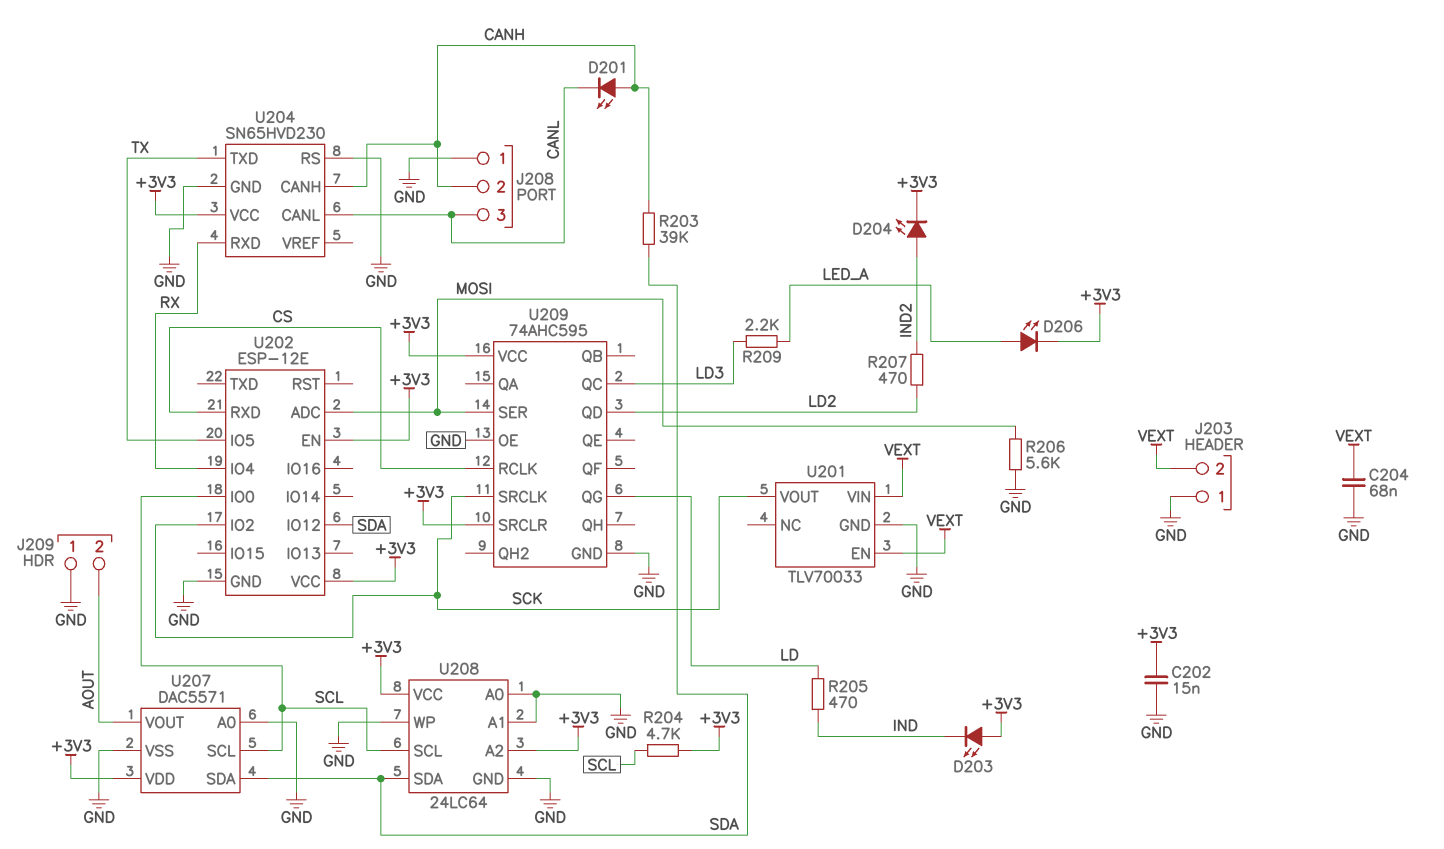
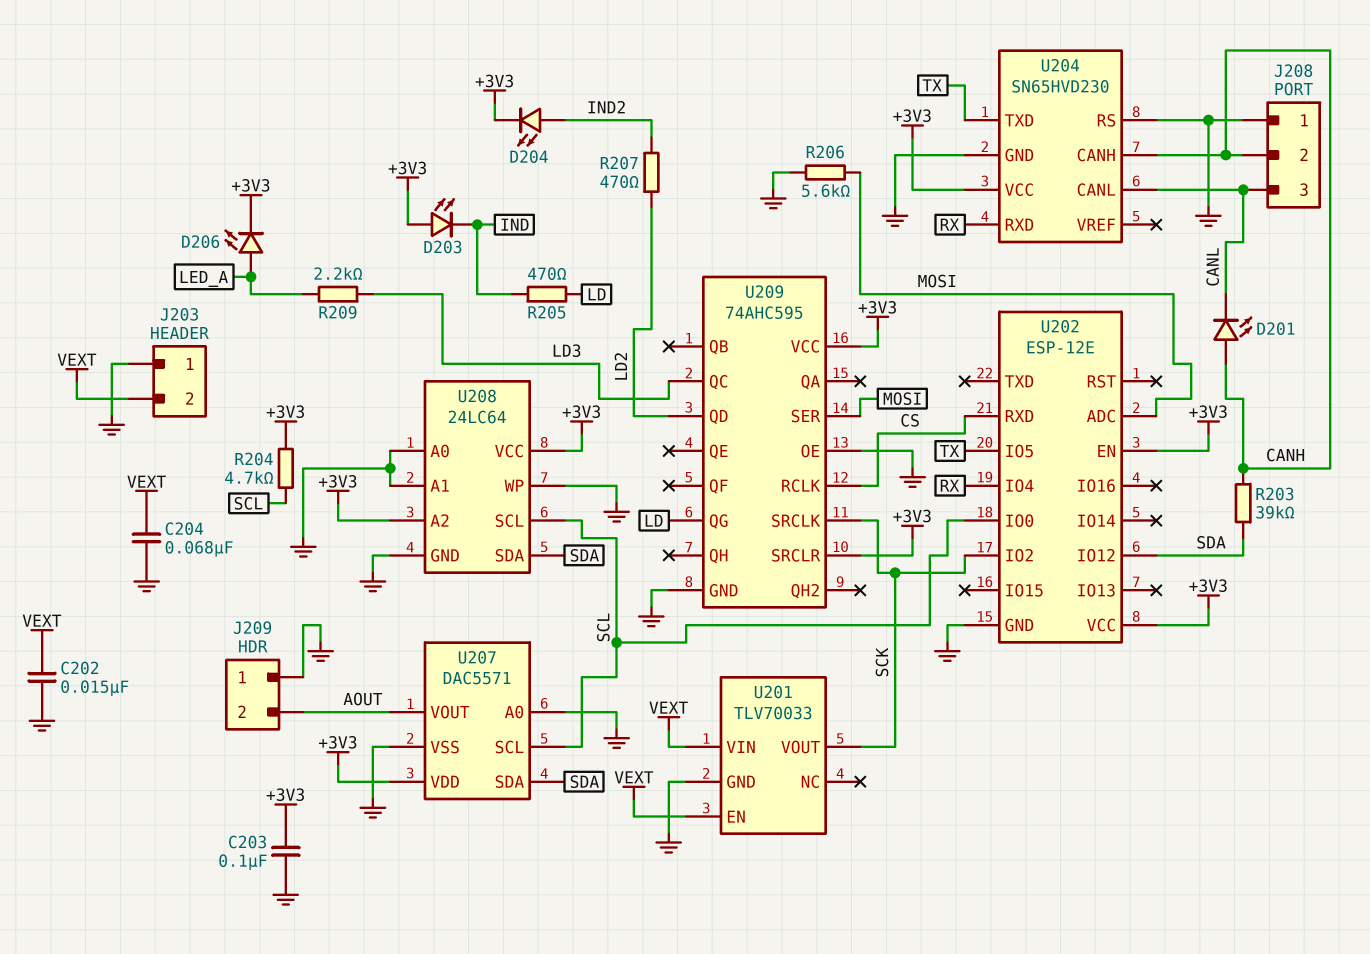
C202: 15nF (+3V3, GND) -> 15nF (GND, VEXT)
C203: none -> 100nF (+3V3, GND)

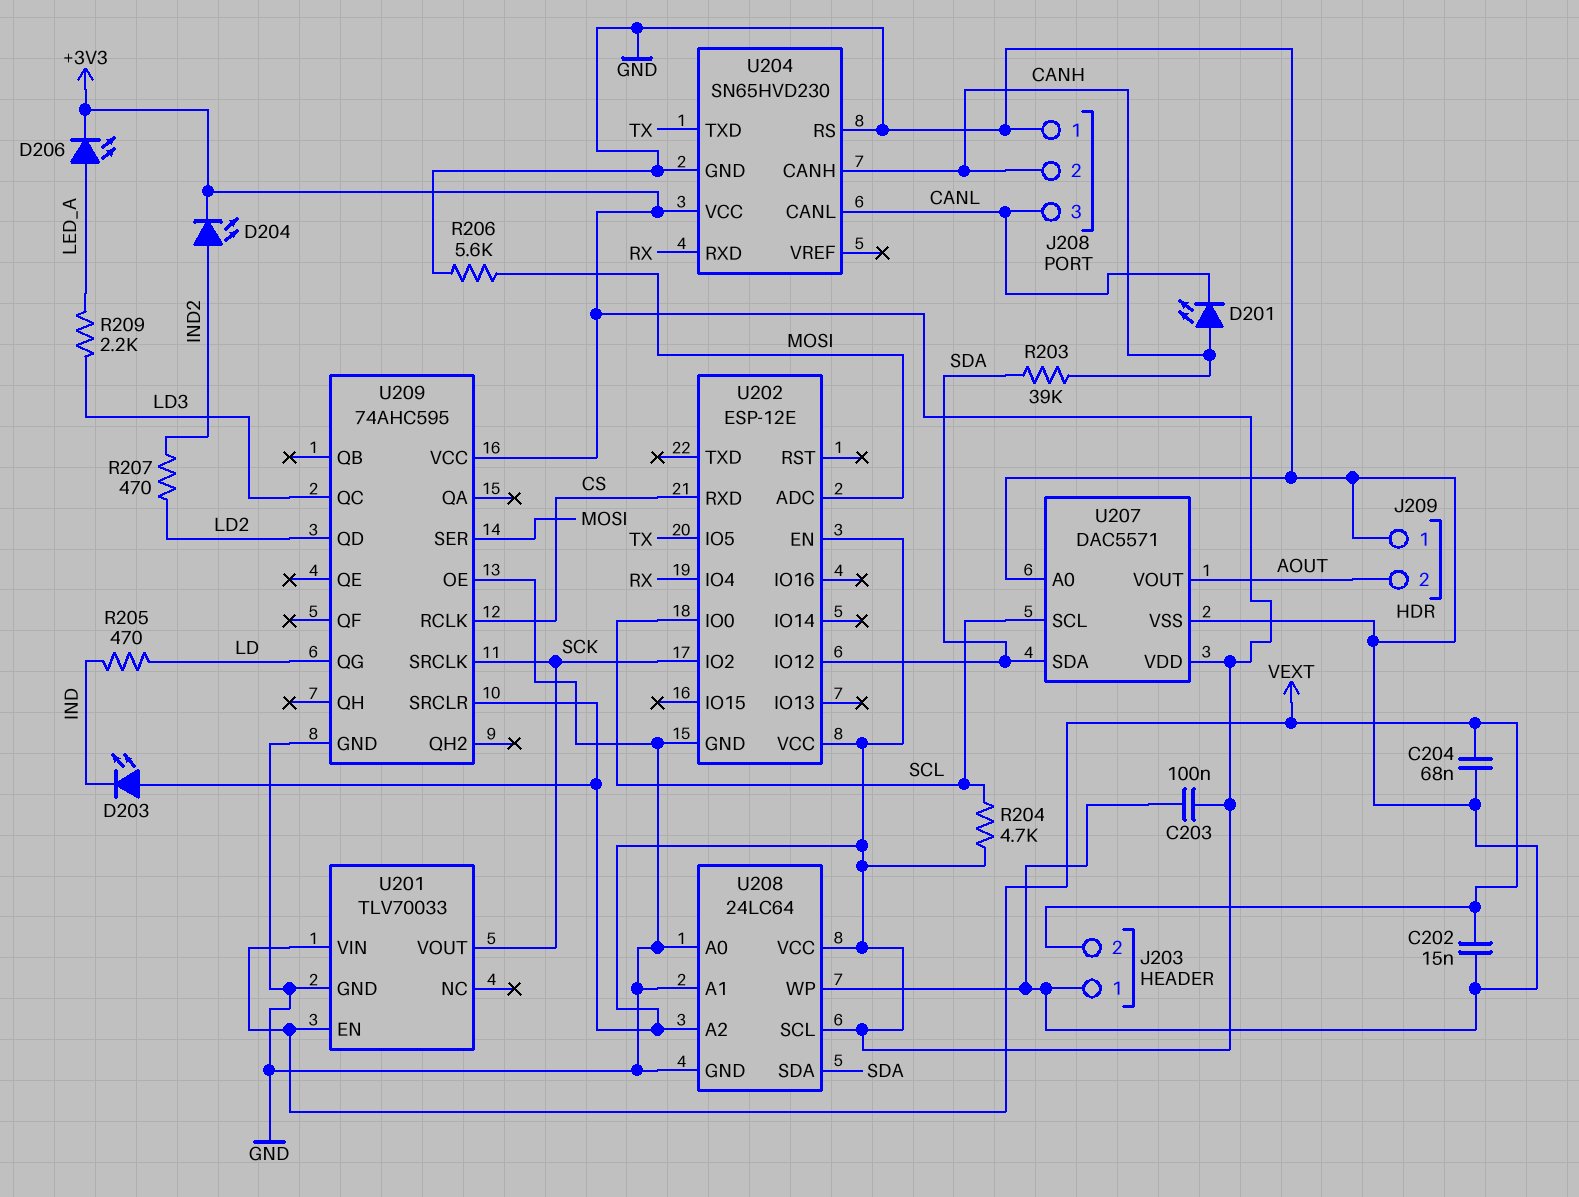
U208 pin SCL: SCL -> +3V3

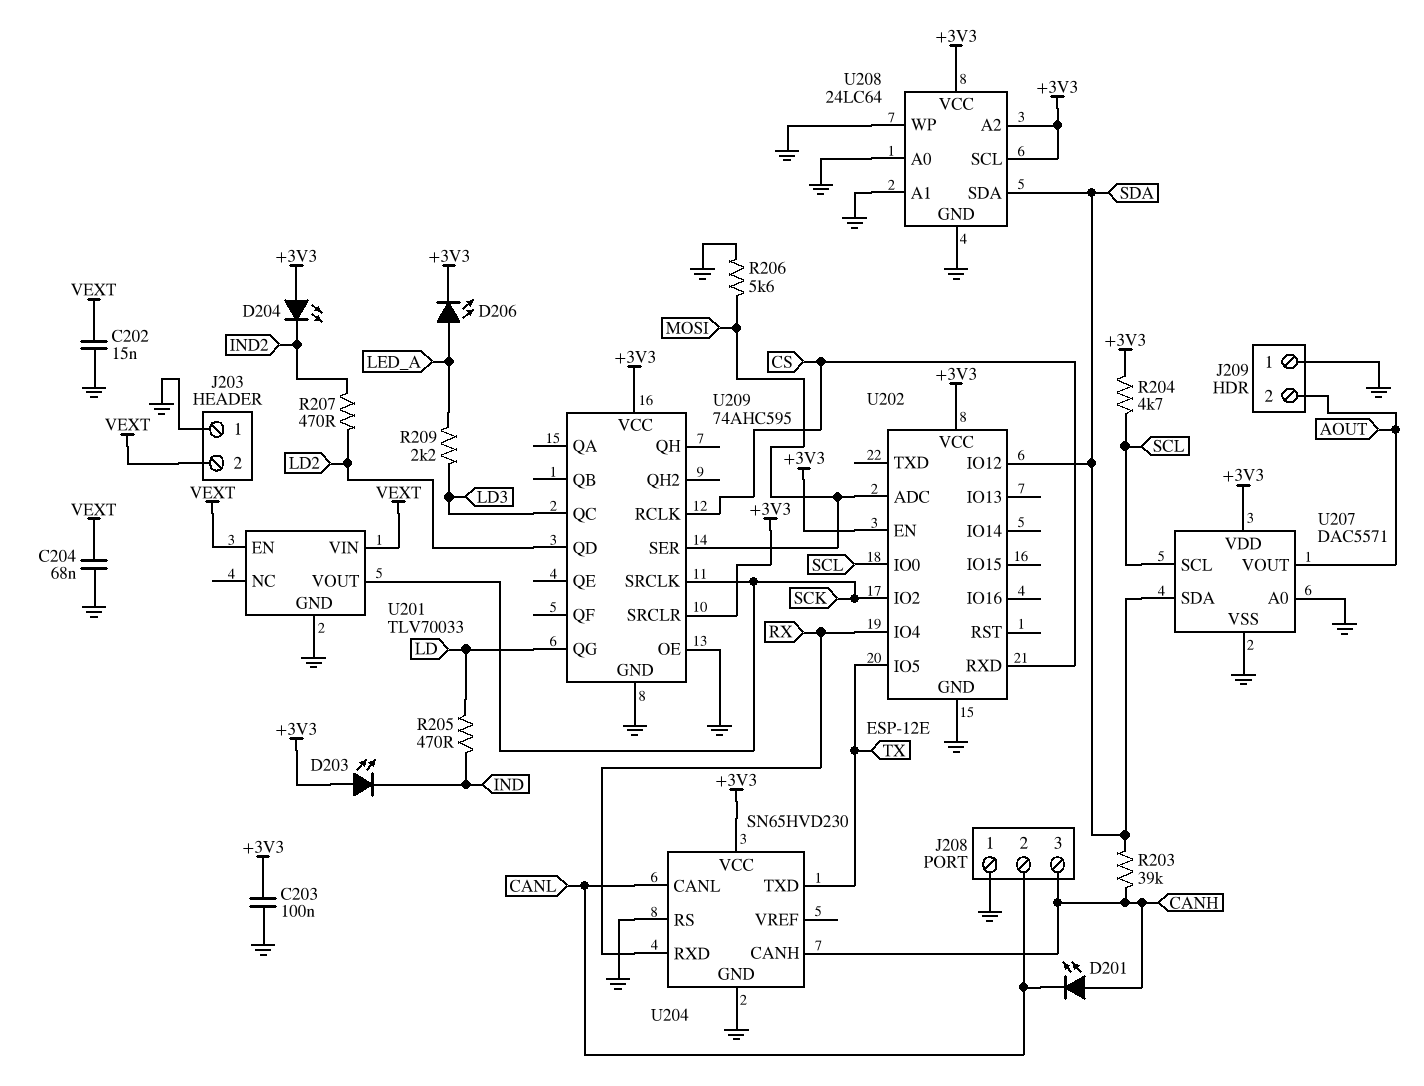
D204: LED (A IND2, K +3V3) -> LED (A +3V3, K IND2)
J208 pin 2: CANH -> CANL
J208 pin 3: CANL -> CANH

